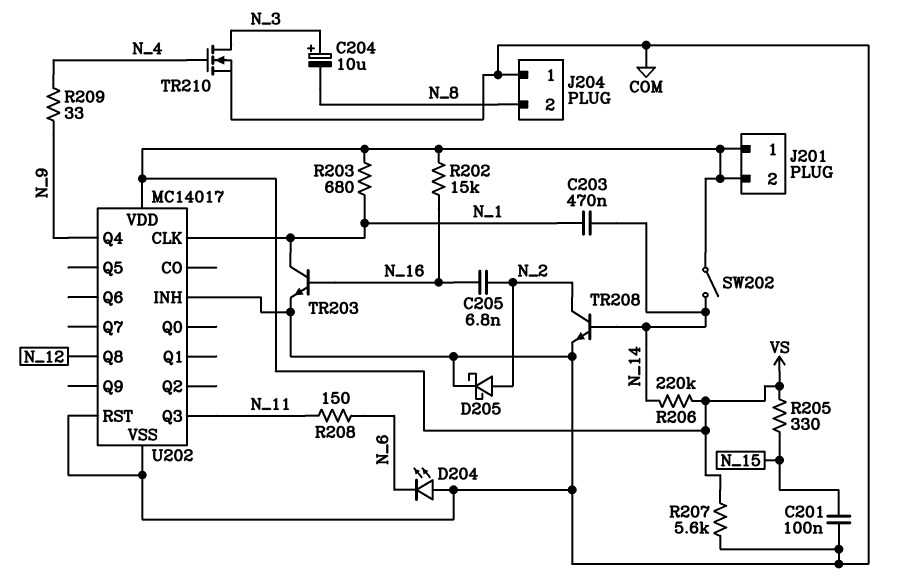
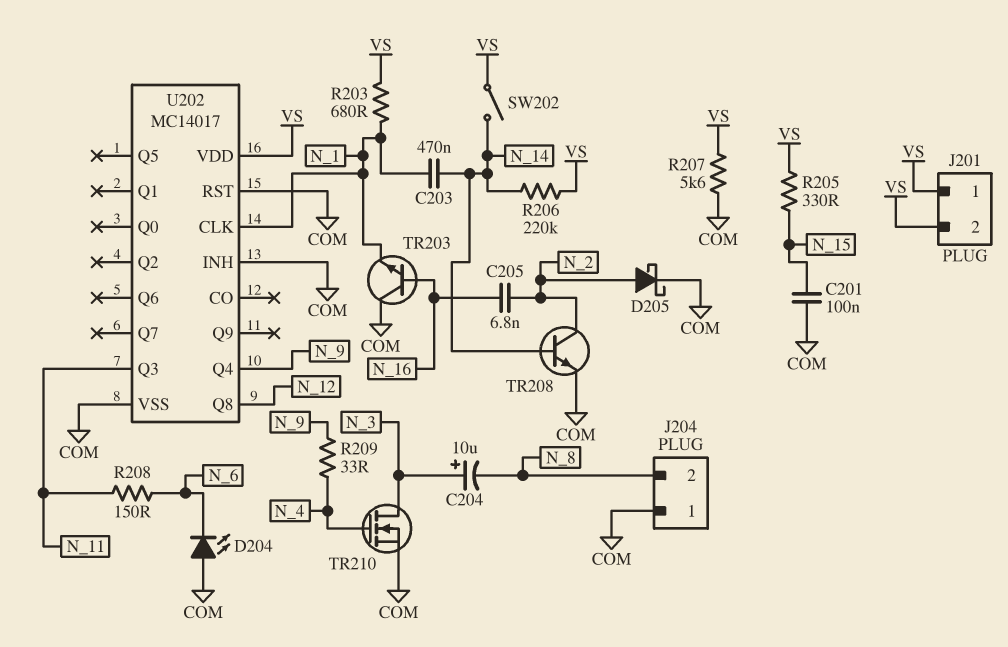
R202: 15k (N_16, VS) -> none
TR203: NPN (B N_16, C N_1, E COM) -> NPN (B N_16, C COM, E N_1)

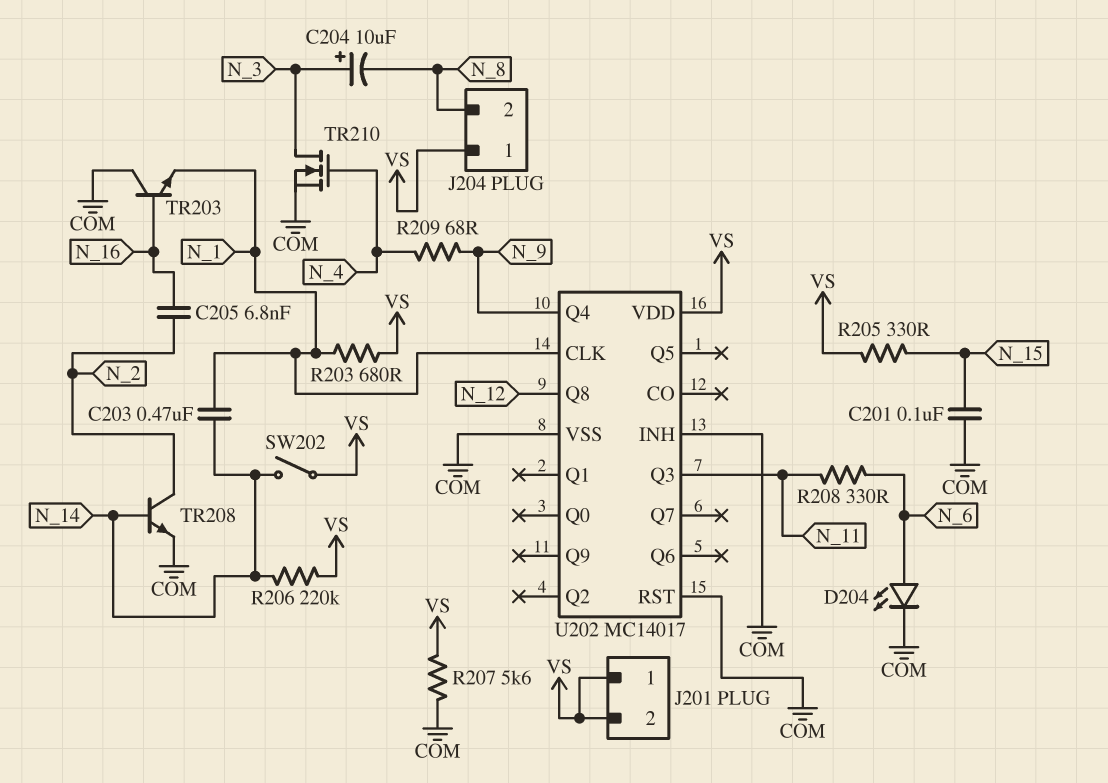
D204: LED (A COM, K N_6) -> LED (A N_6, K COM)
D205: schottky (A N_2, K COM) -> none
J204 pin 1: COM -> VS
R208: 150 (N_6, N_11) -> 330 (N_6, N_11)
R209: 33 (N_4, N_9) -> 68 (N_4, N_9)

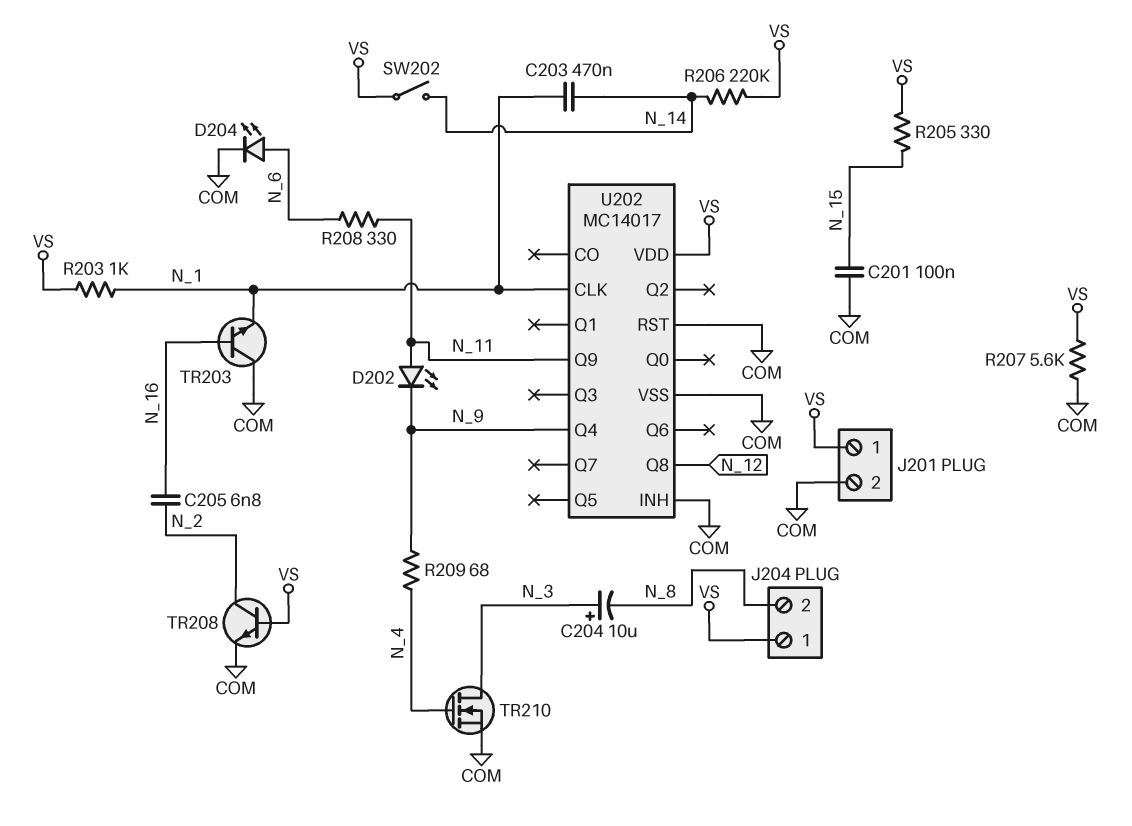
D202: none -> LED (A N_11, K N_9)
J201 pin 2: VS -> COM
R203: 680 (N_1, VS) -> 1k (N_1, VS)
TR208: NPN (B N_14, C N_2, E COM) -> NPN (B VS, C N_2, E COM)
U202 pin Q3: N_11 -> none
U202 pin Q9: none -> N_11

